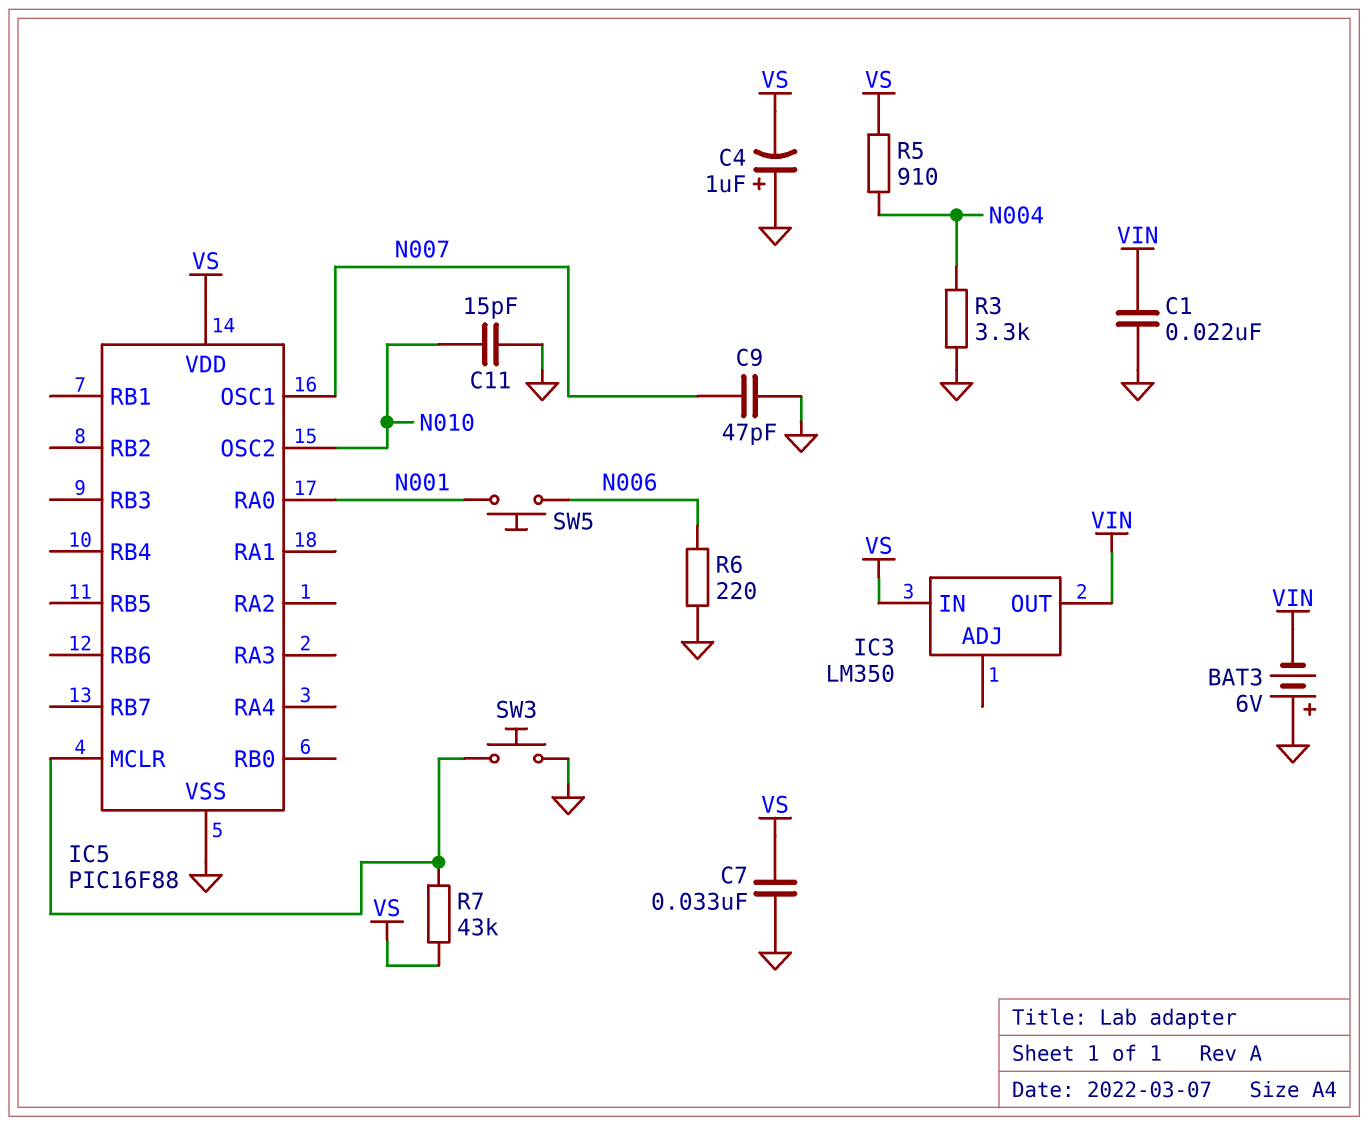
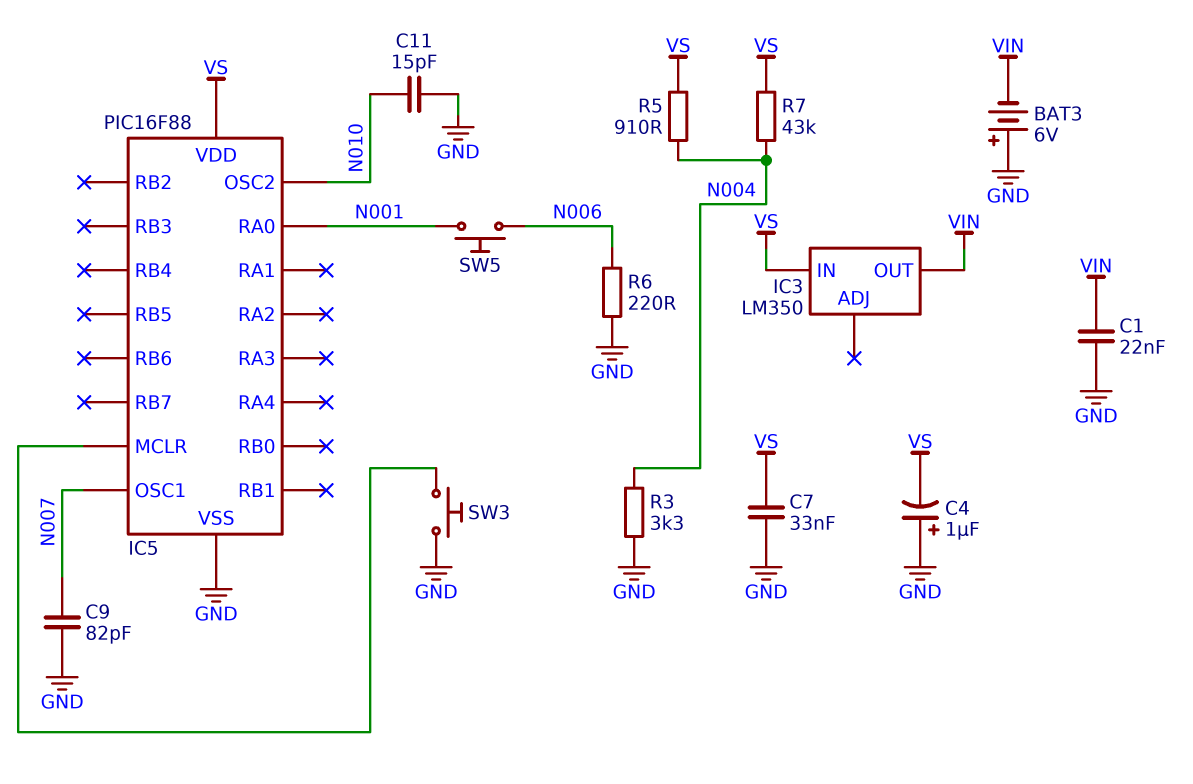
C9: 47pF (GND, N007) -> 82pF (GND, N007)
R7: 43k (IC5/MCLR, VS) -> 43k (N004, VS)

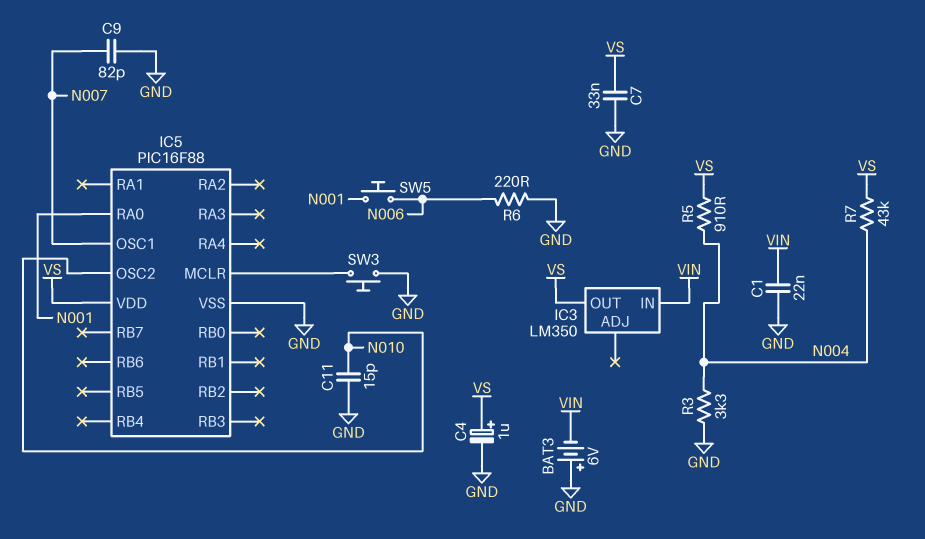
C4: 1uF (plus GND, minus VS) -> 1uF (plus VS, minus GND)
IC3 pin IN: VS -> VIN
IC3 pin OUT: VIN -> VS

